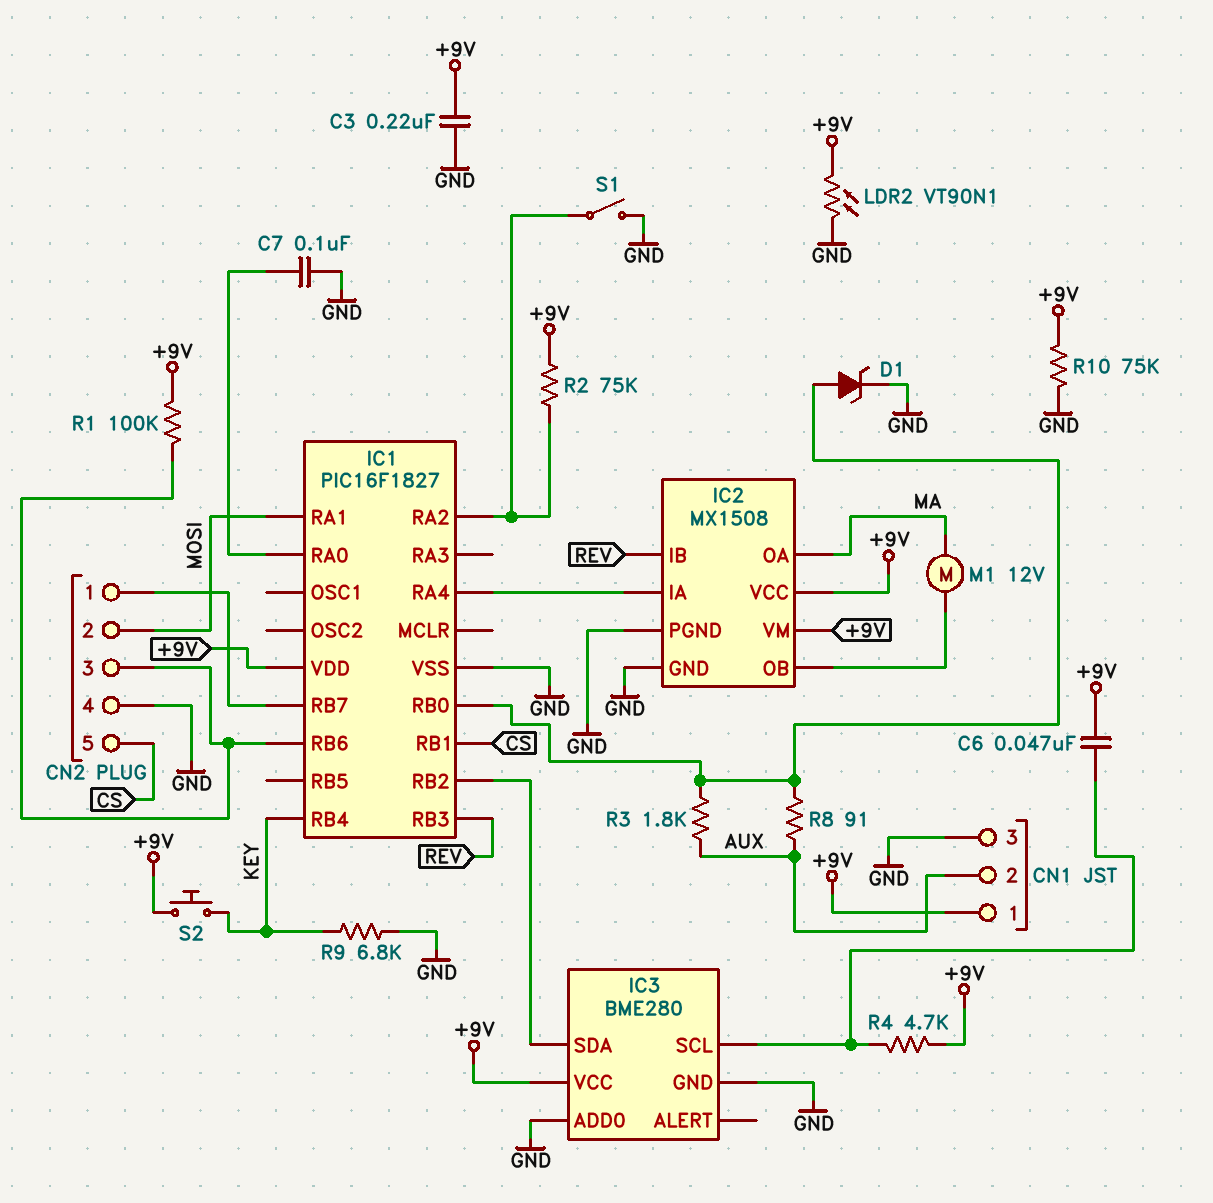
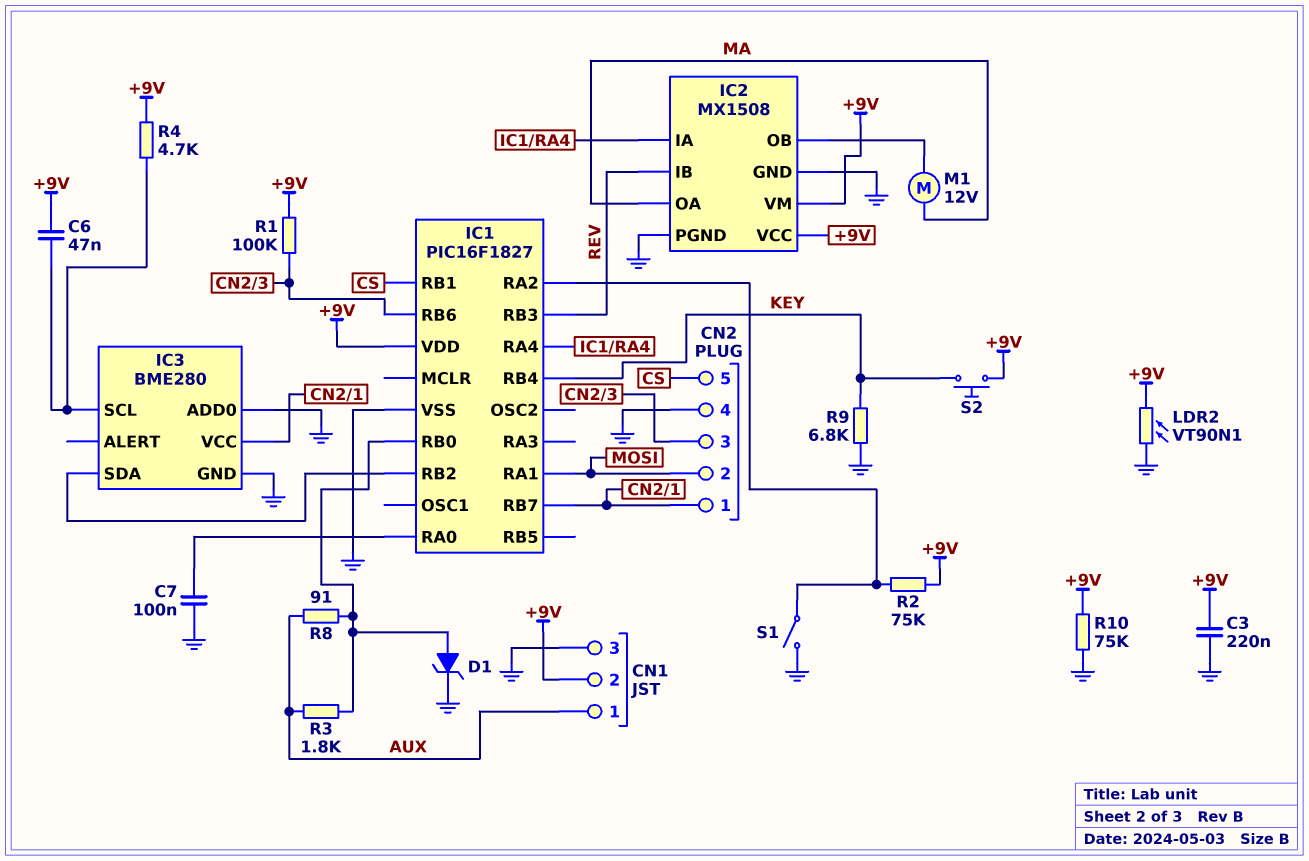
CN1 pin 1: +9V -> AUX
CN1 pin 2: AUX -> +9V
IC3 pin VCC: +9V -> CN2/1

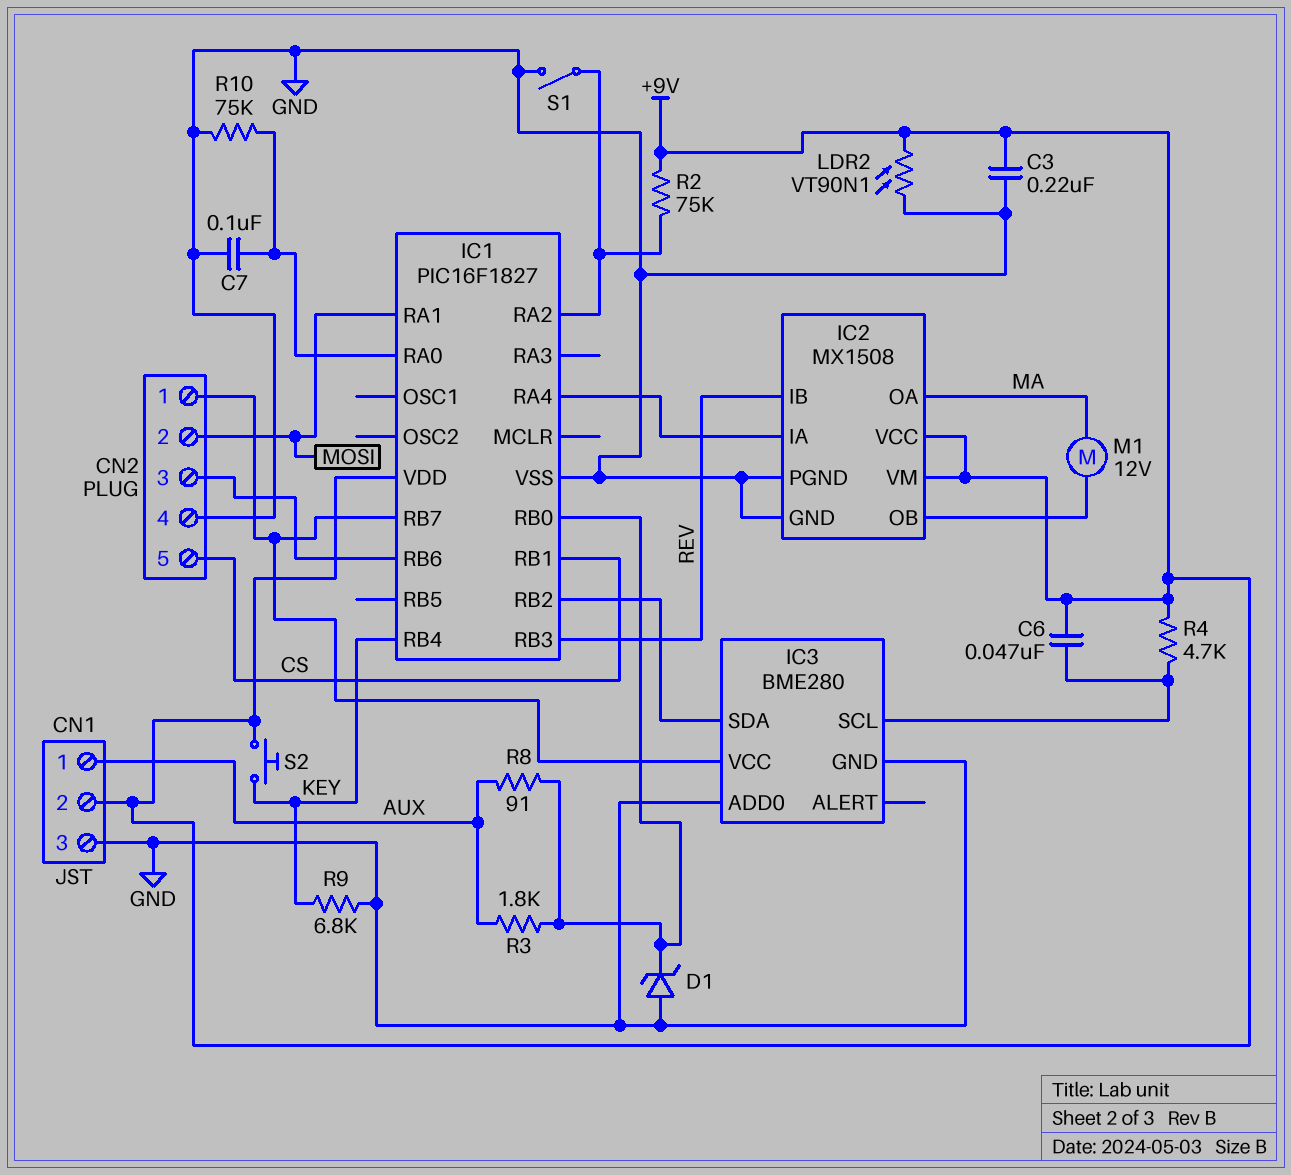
D1: zener (A IC1/RB0, K GND) -> zener (A GND, K IC1/RB0)
R1: 100k (+9V, CN2/3) -> none
R10: 75k (+9V, GND) -> 75k (GND, IC1/RA0)

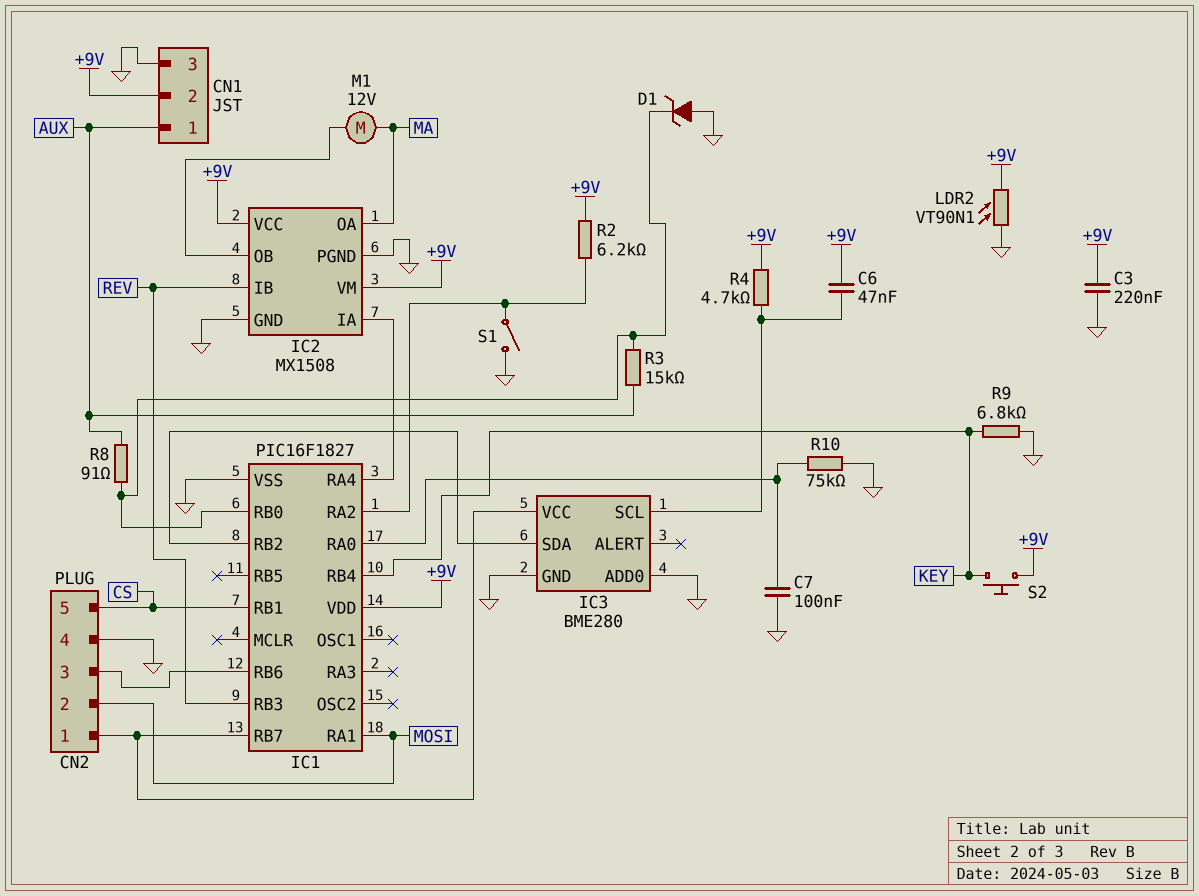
R2: 75k (+9V, IC1/RA2) -> 6.2k (+9V, IC1/RA2)
R3: 1.8k (AUX, IC1/RB0) -> 15k (AUX, IC1/RB0)

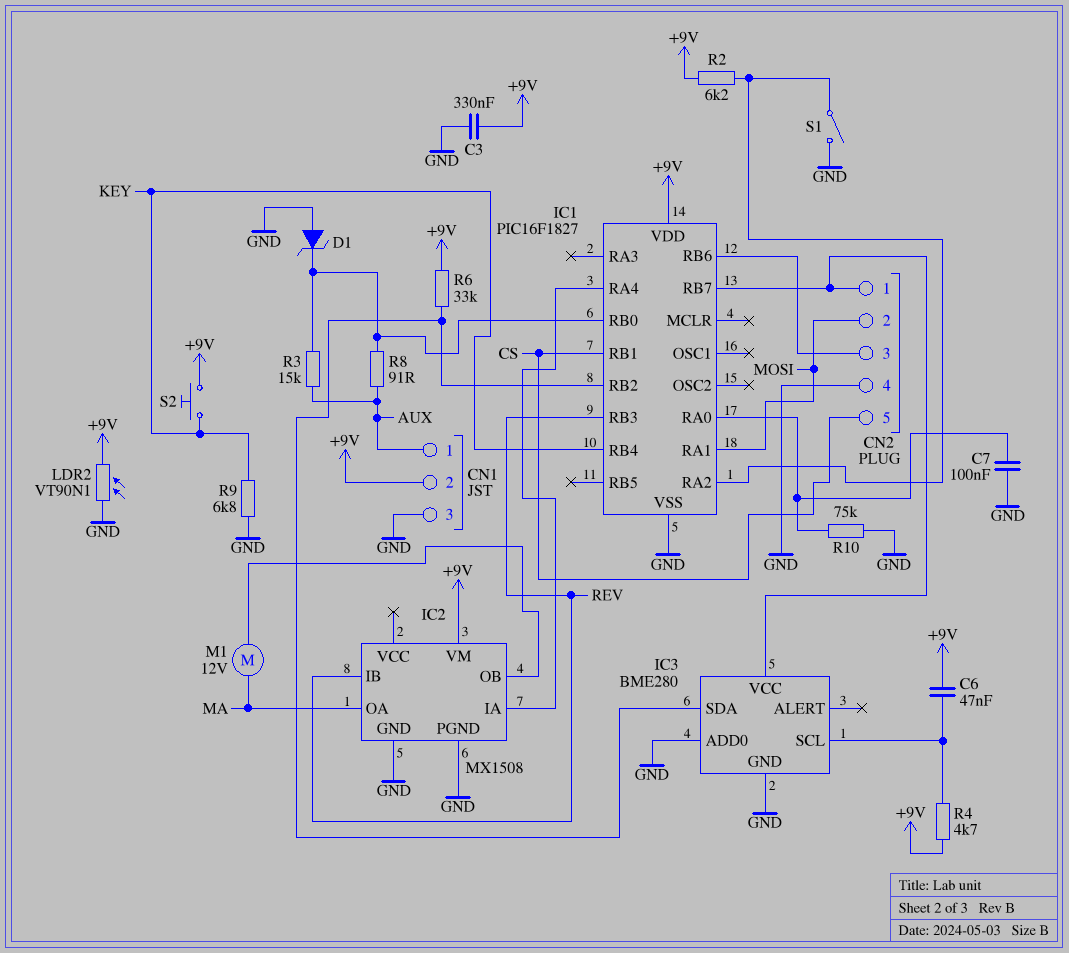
C3: 220nF (+9V, GND) -> 330nF (+9V, GND)
IC2 pin VCC: +9V -> none
R6: none -> 33k (+9V, IC1/RB2)

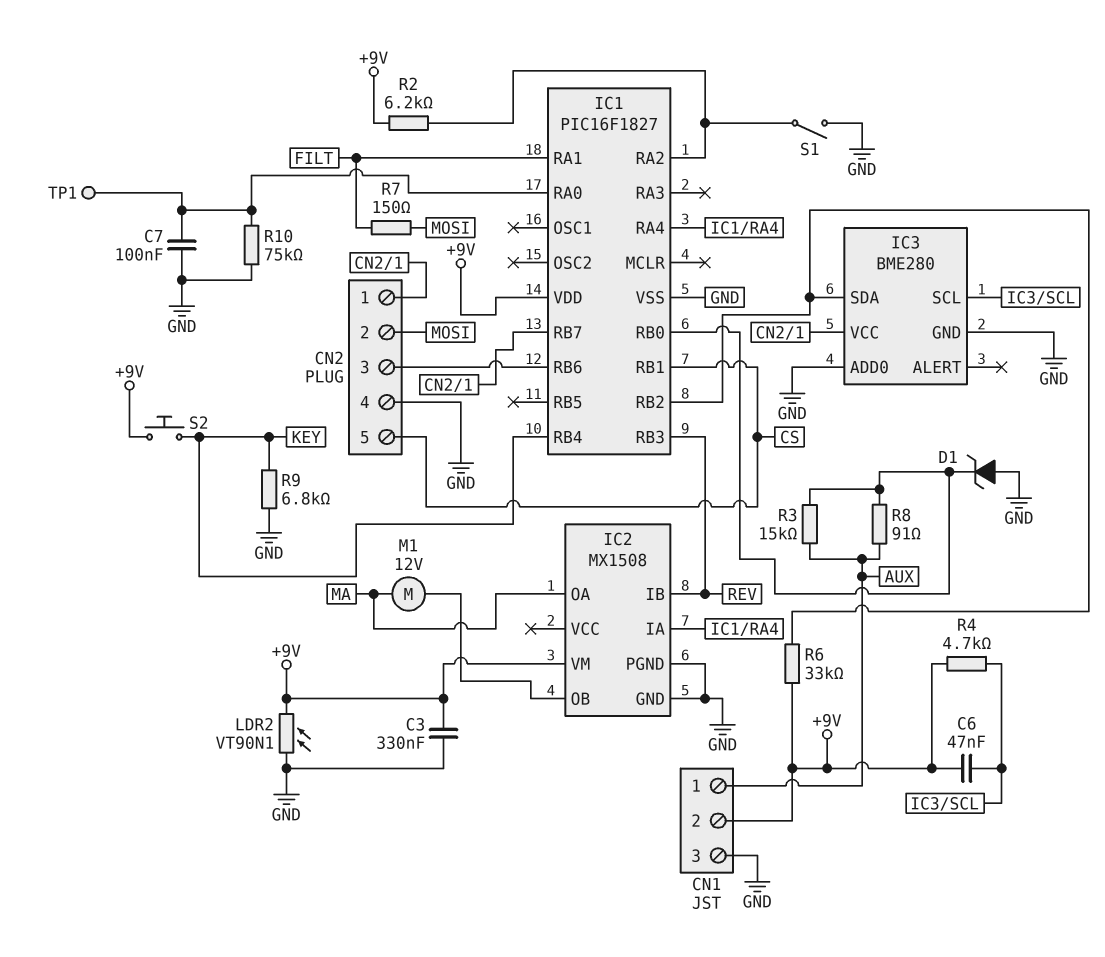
IC1 pin RA1: MOSI -> FILT
R7: none -> 150 (FILT, MOSI)
TP1: none -> test point (IC1/RA0)

